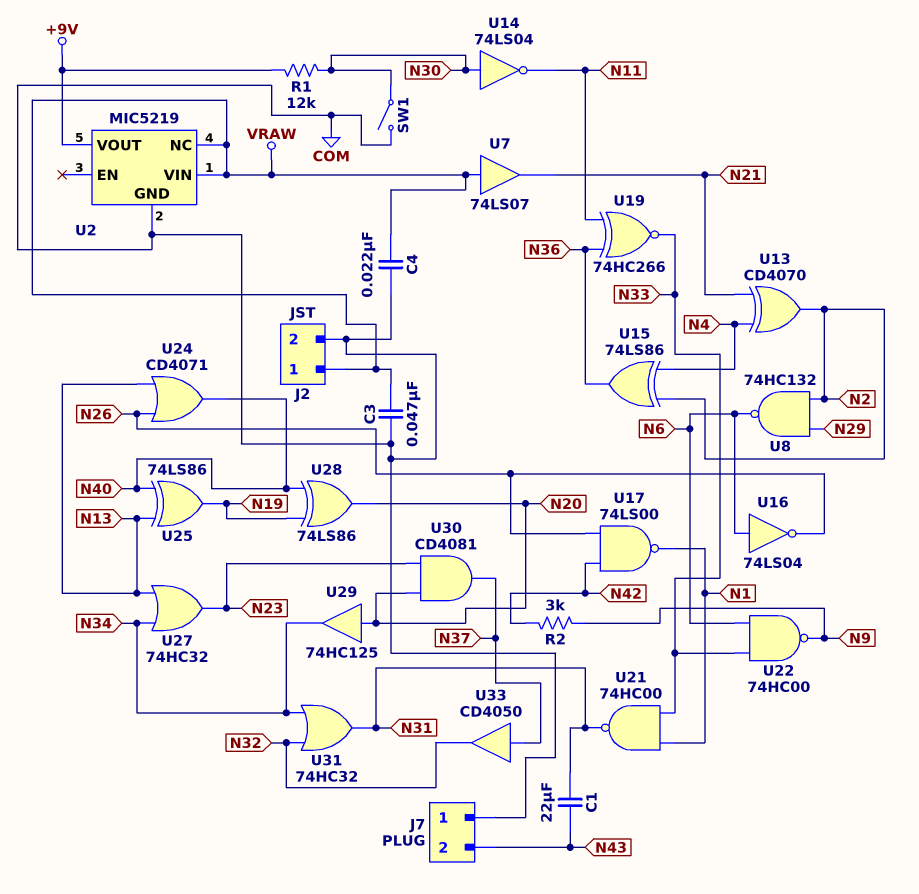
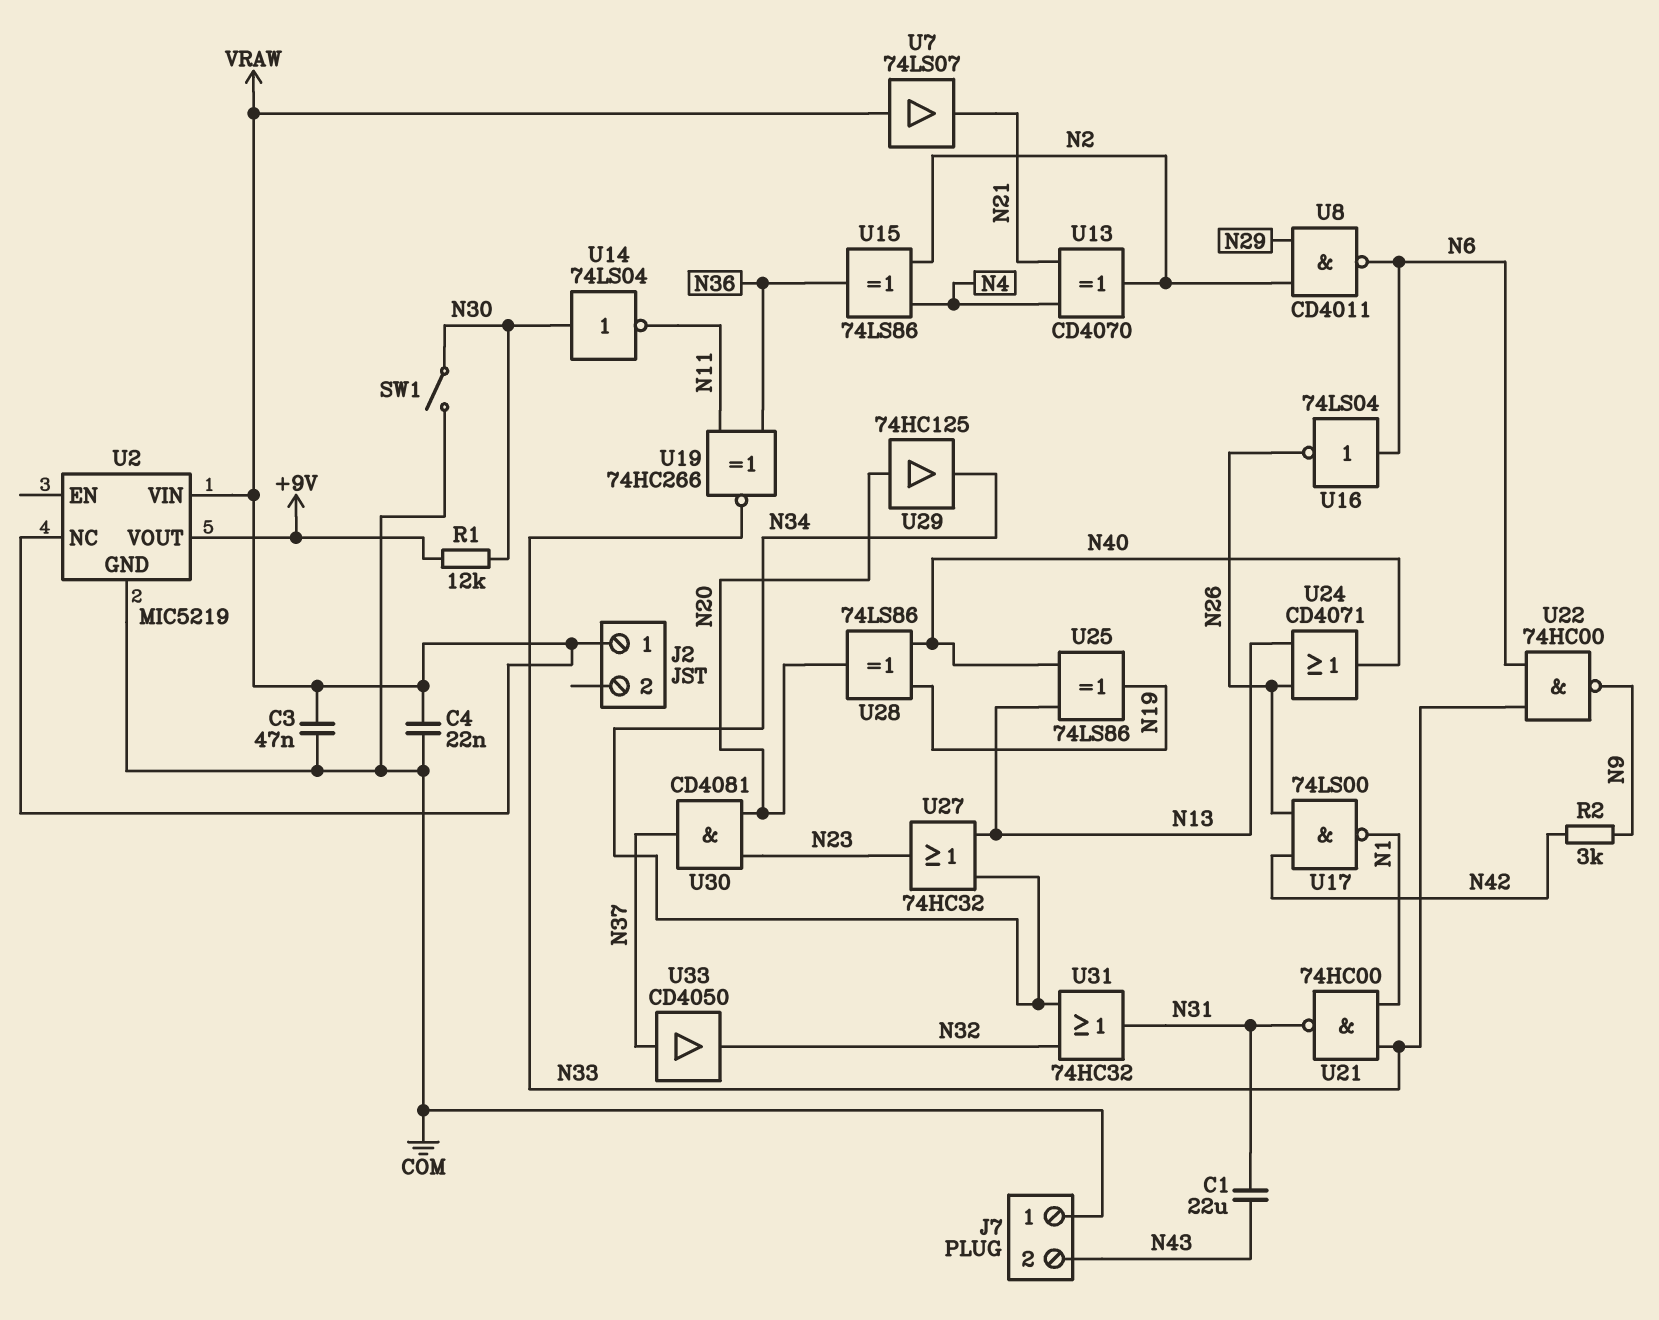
J2 pin 2: COM -> none
U8: NAND 74HC132 (in N2, in N29, out N6) -> NAND CD4011 (in N2, in N29, out N6)

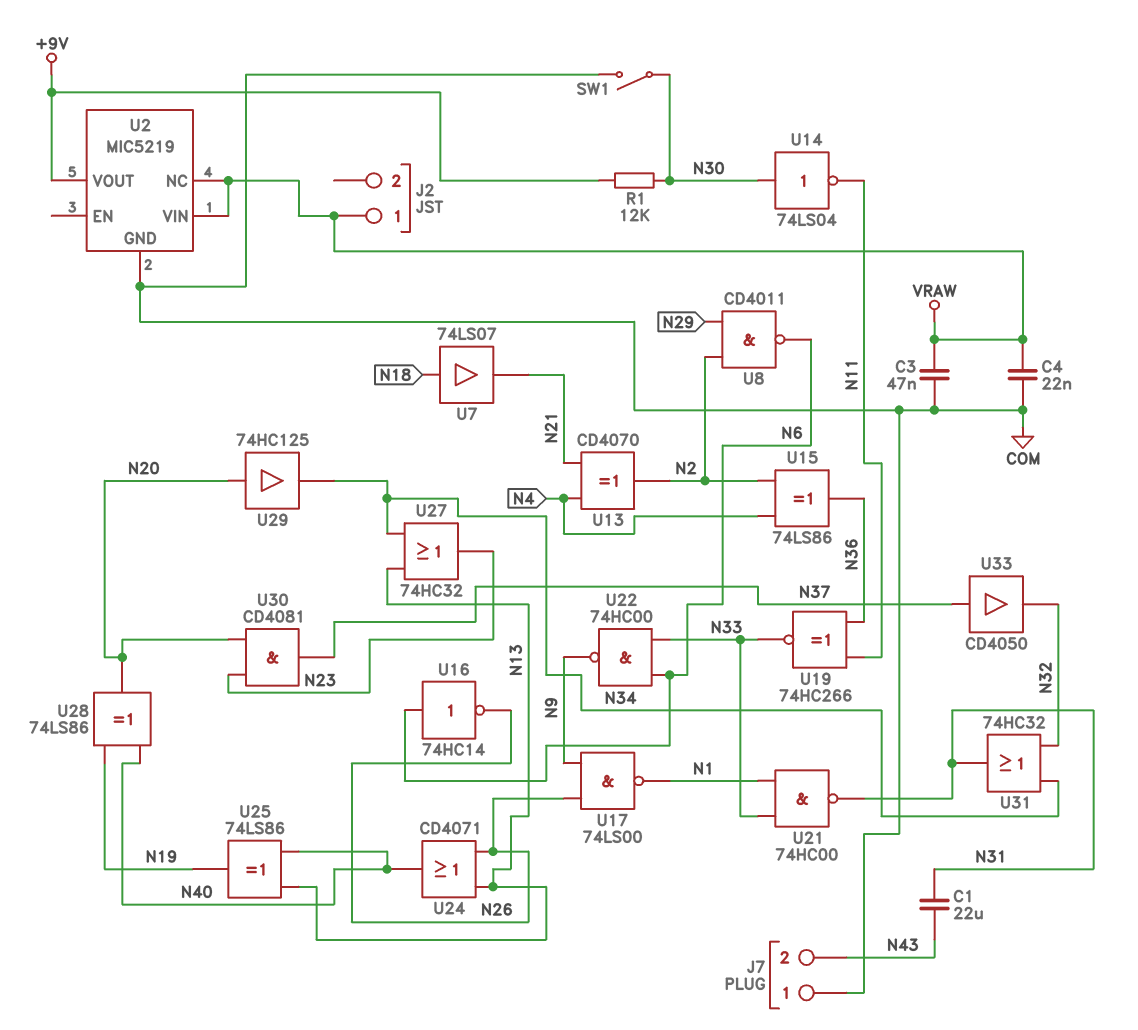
R2: 3k (N9, N42) -> none
U7: buffer 74LS07 (in VRAW, out N21) -> buffer 74LS07 (in N18, out N21)
U16: NOT 74LS04 (in N6, out N26) -> NOT 74HC14 (in N6, out N26)
U17: NAND 74LS00 (in N26, in N42, out N1) -> NAND 74LS00 (in N9, in N26, out N1)

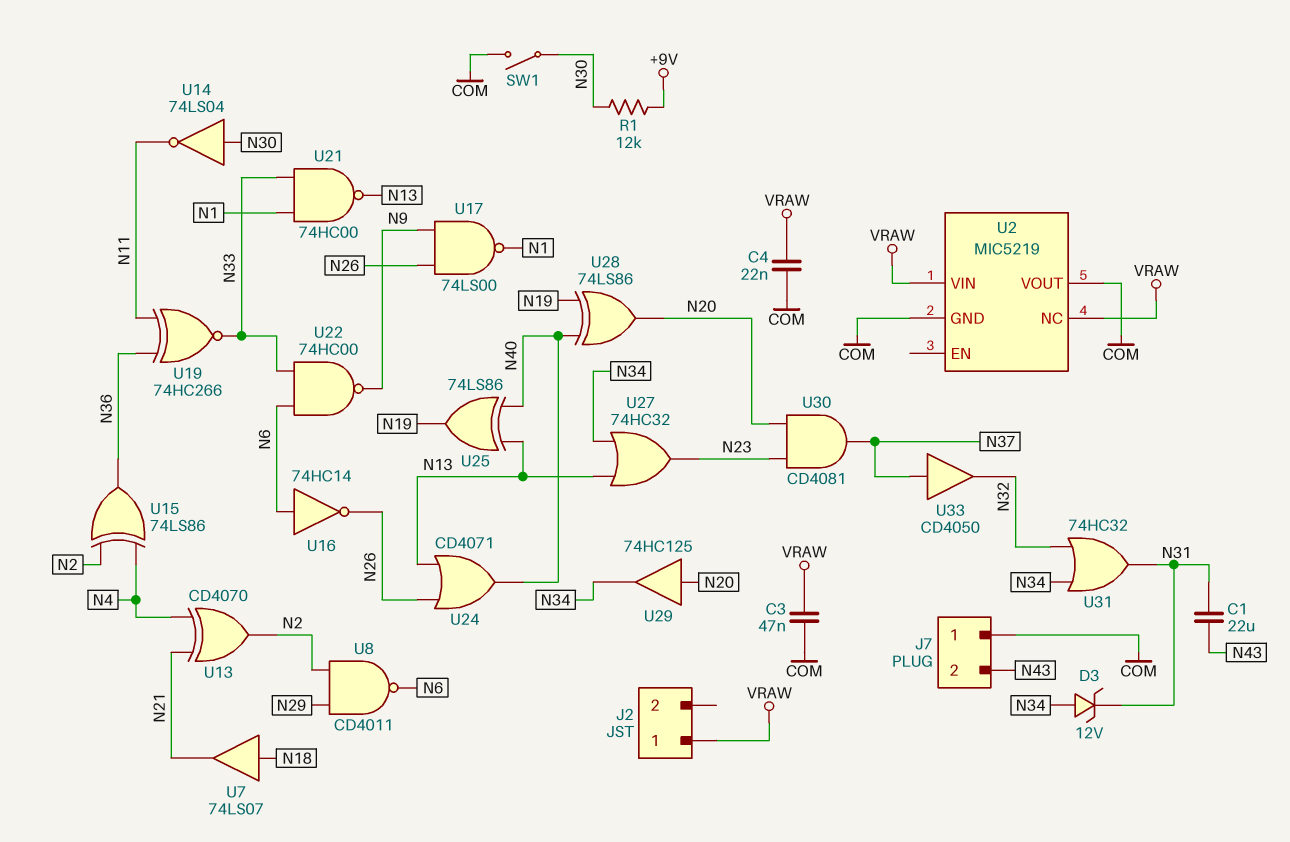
D3: none -> zener 12V (A N34, K N31)
U2 pin VOUT: +9V -> COM
U21: NAND 74HC00 (in N1, in N33, out N31) -> NAND 74HC00 (in N1, in N33, out N13)

